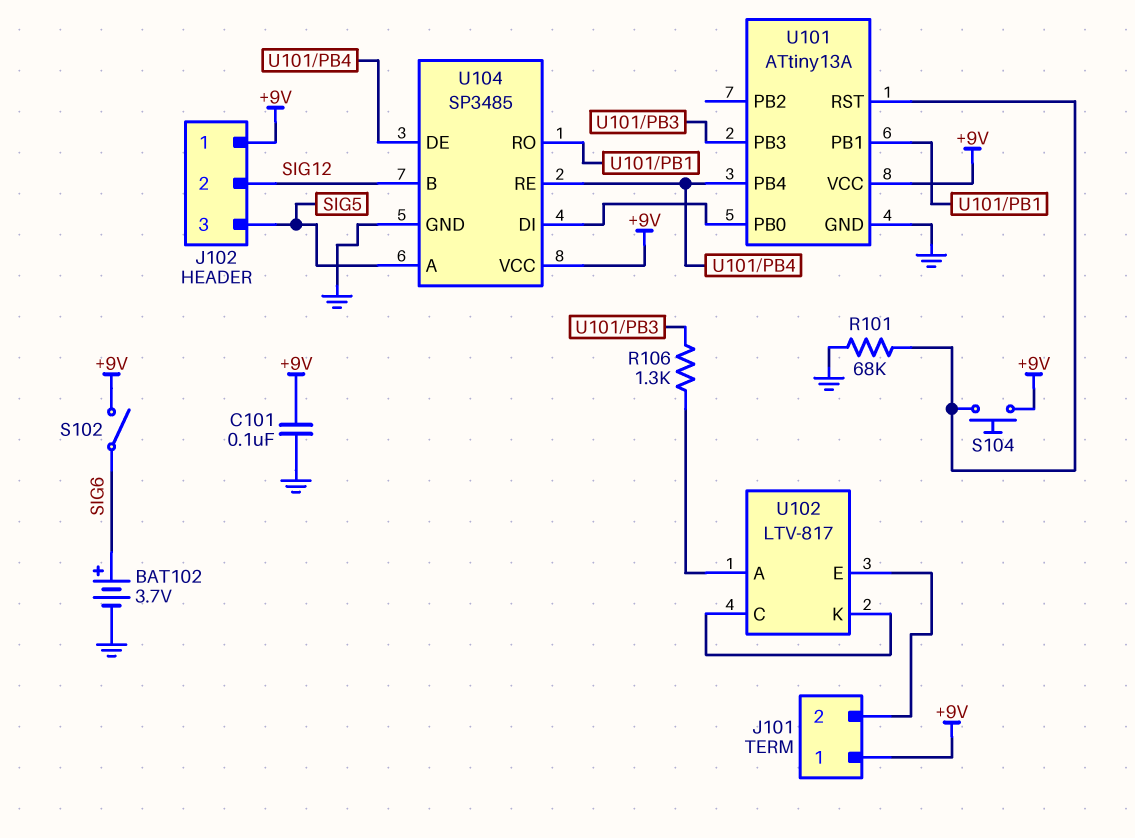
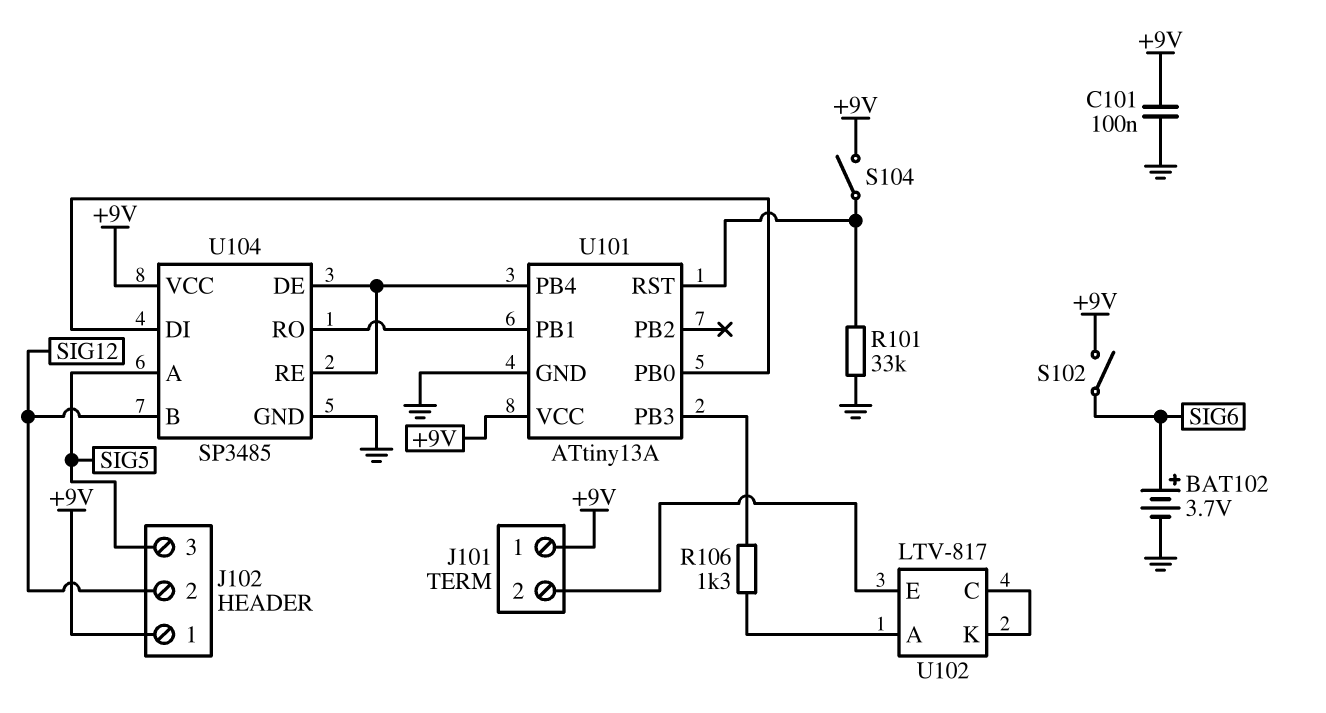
R101: 68k (GND, U101/RST) -> 33k (GND, U101/RST)
S104: button (+9V, U101/RST) -> switch (+9V, U101/RST)

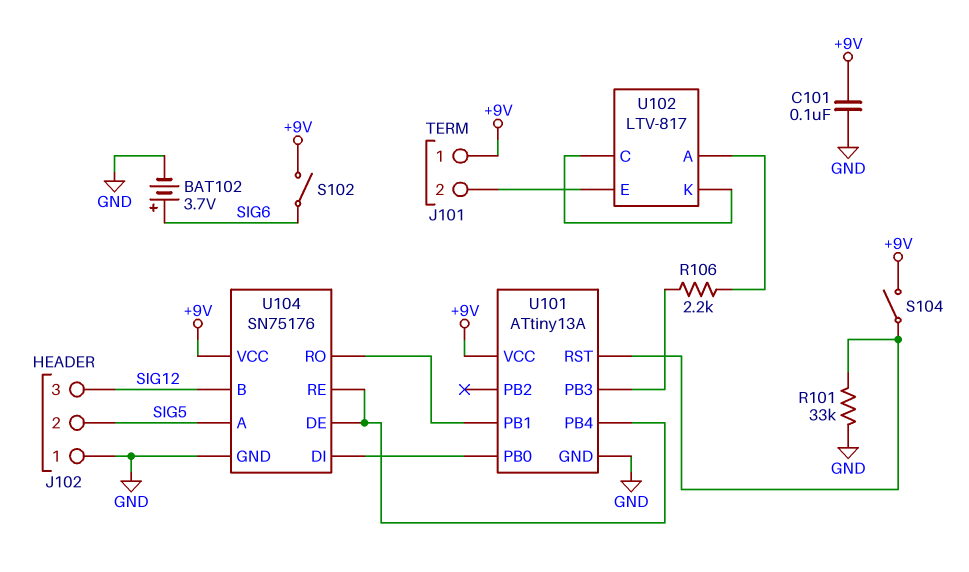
J102 pin 1: +9V -> GND
J102 pin 2: SIG12 -> SIG5
J102 pin 3: SIG5 -> SIG12
R106: 1.3k (U101/PB3, U102/A) -> 2.2k (U101/PB3, U102/A)
U104: SP3485 -> SN75176

